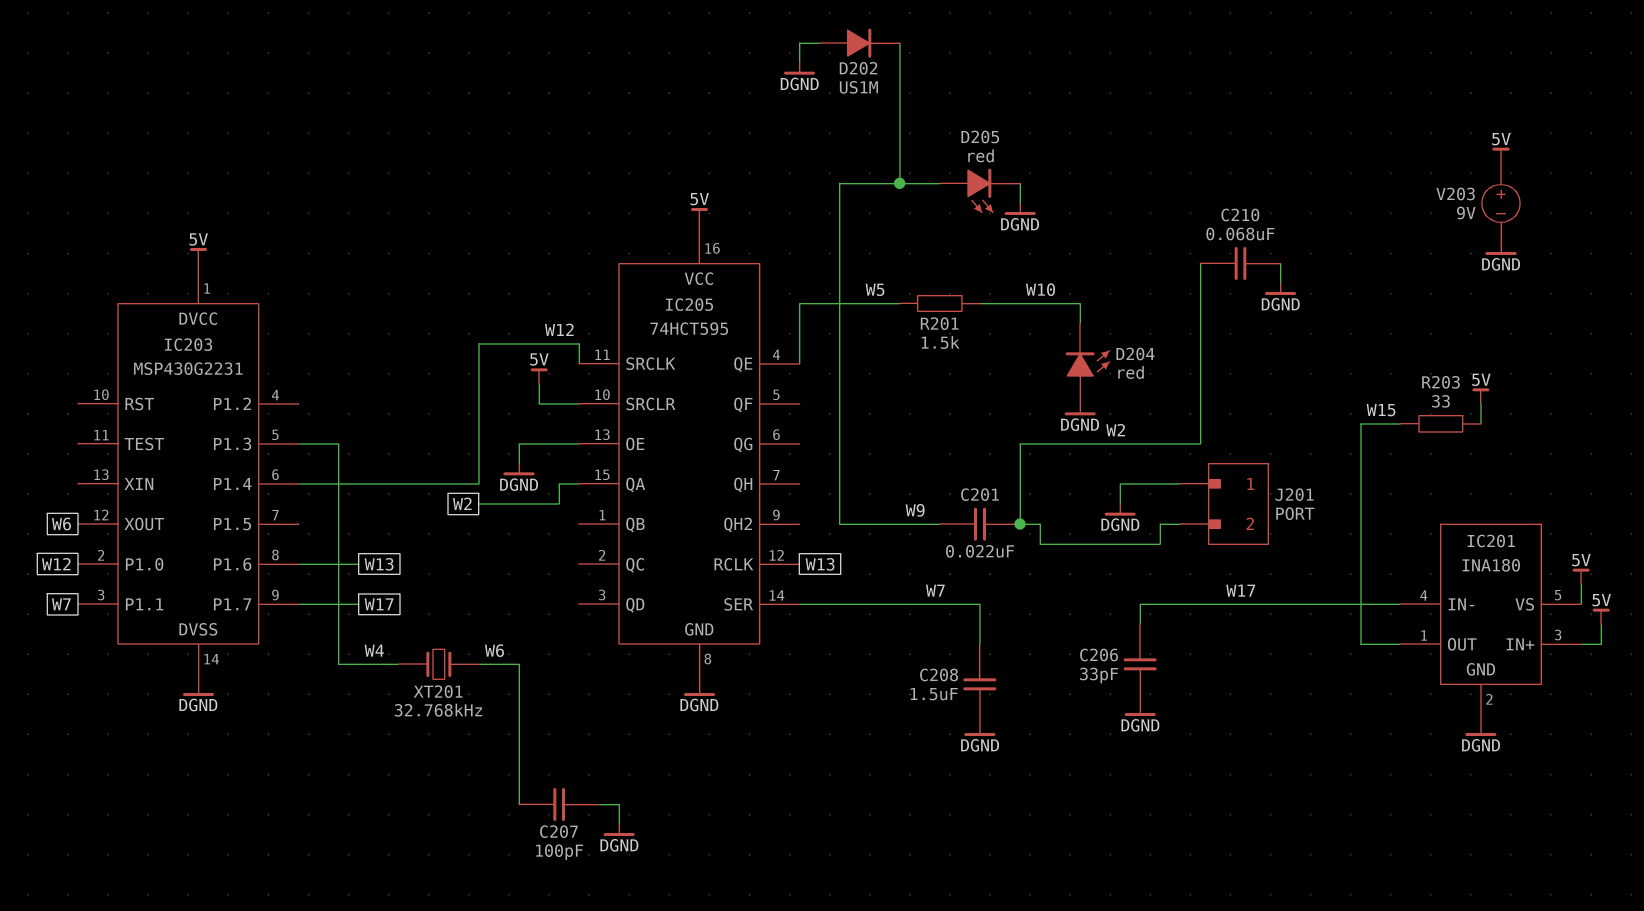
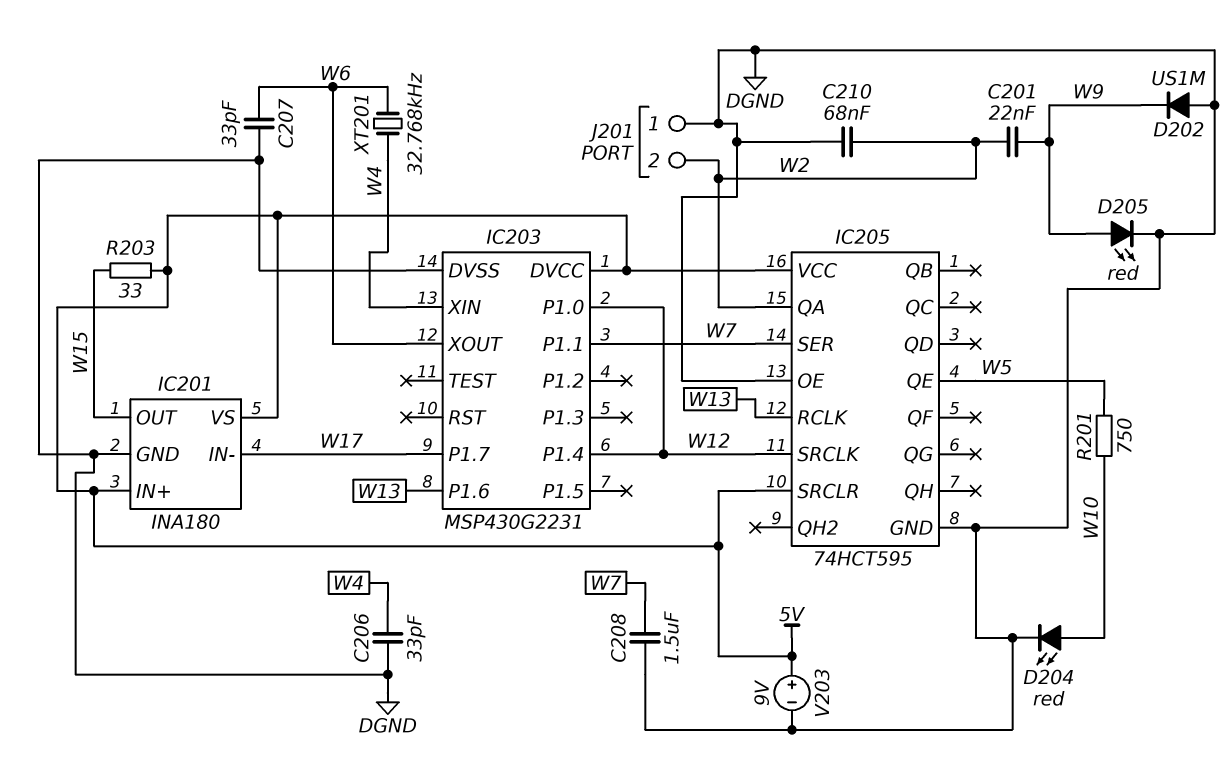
C206: 33pF (DGND, W17) -> 33pF (DGND, W4)
C207: 100pF (DGND, W6) -> 33pF (DGND, W6)
D204: LED red (A DGND, K W10) -> LED red (A W10, K DGND)
IC203 pin P1.3: W4 -> none
IC203 pin XIN: none -> W4
R201: 1.5k (W5, W10) -> 750 (W5, W10)

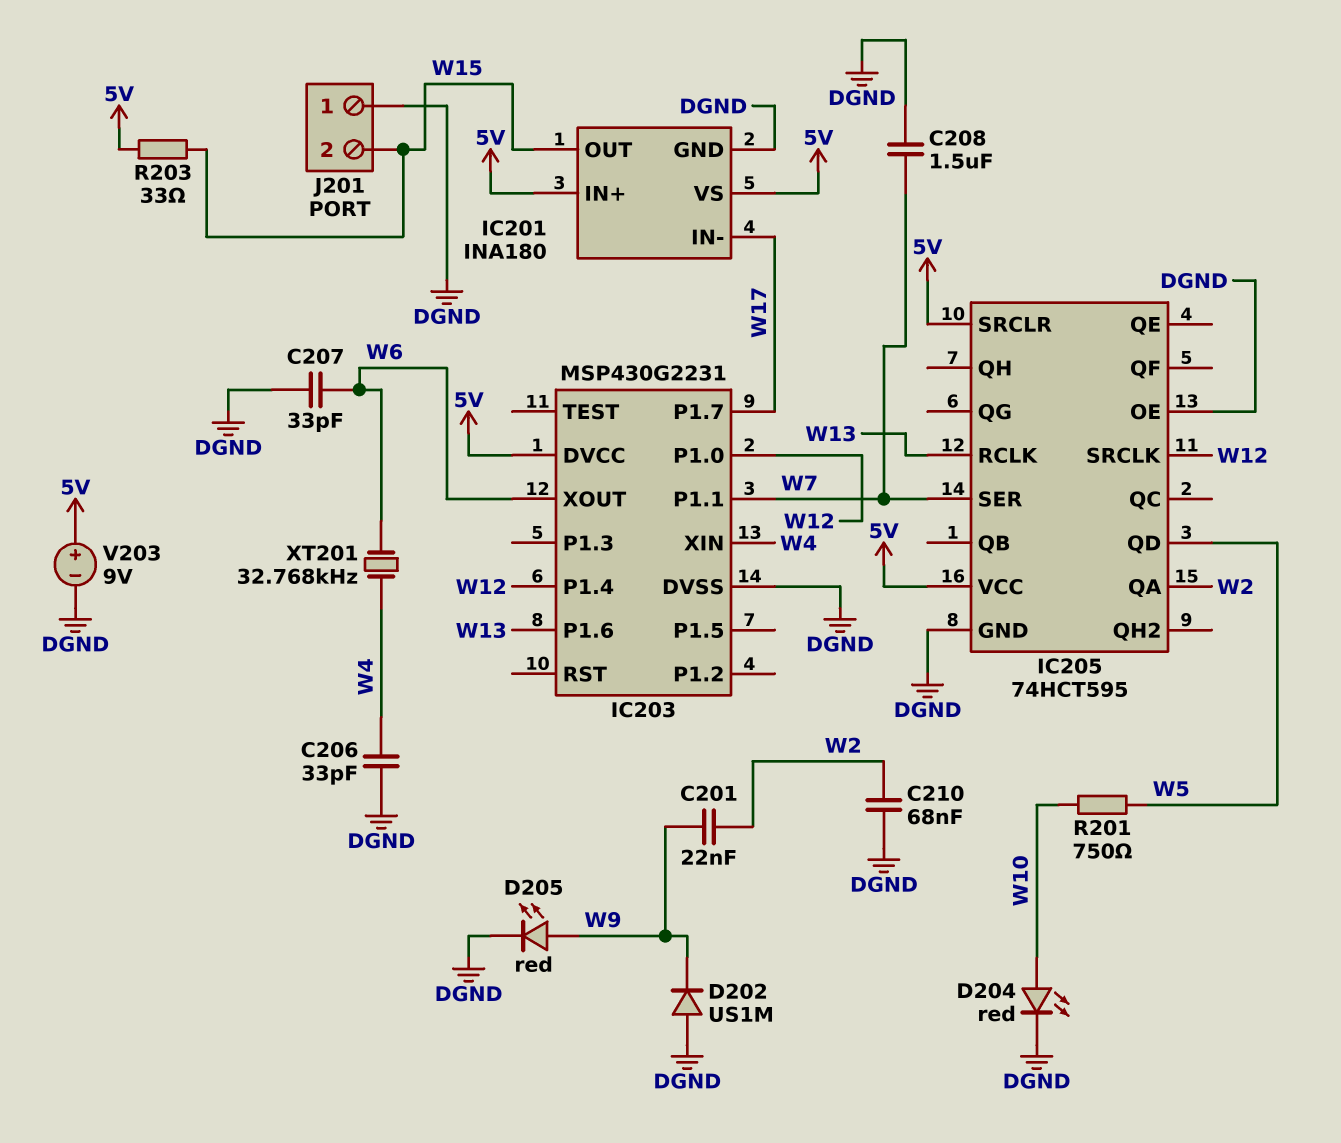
IC205 pin QD: none -> W5
IC205 pin QE: W5 -> none
J201 pin 2: W2 -> W15

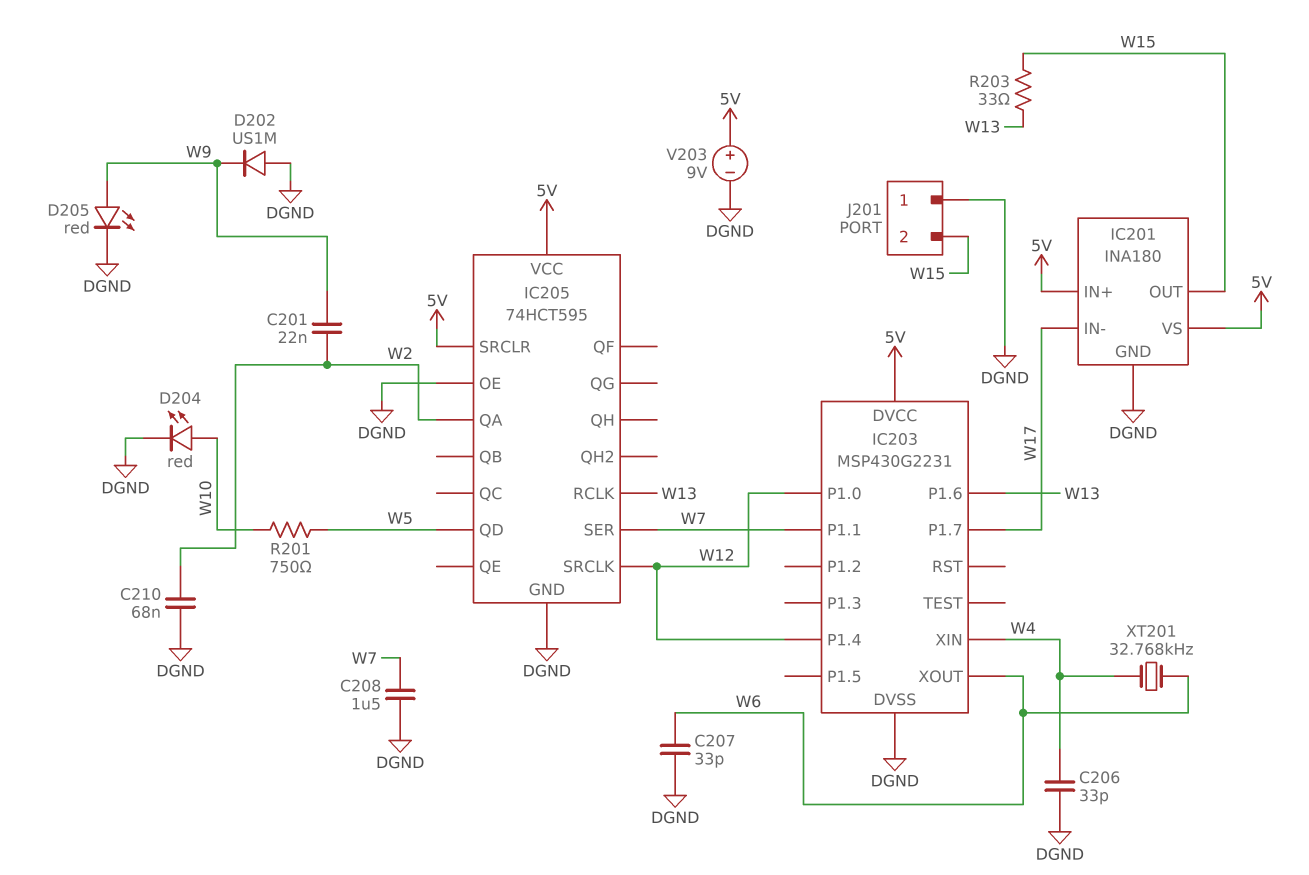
R203: 33 (5V, W15) -> 33 (W13, W15)

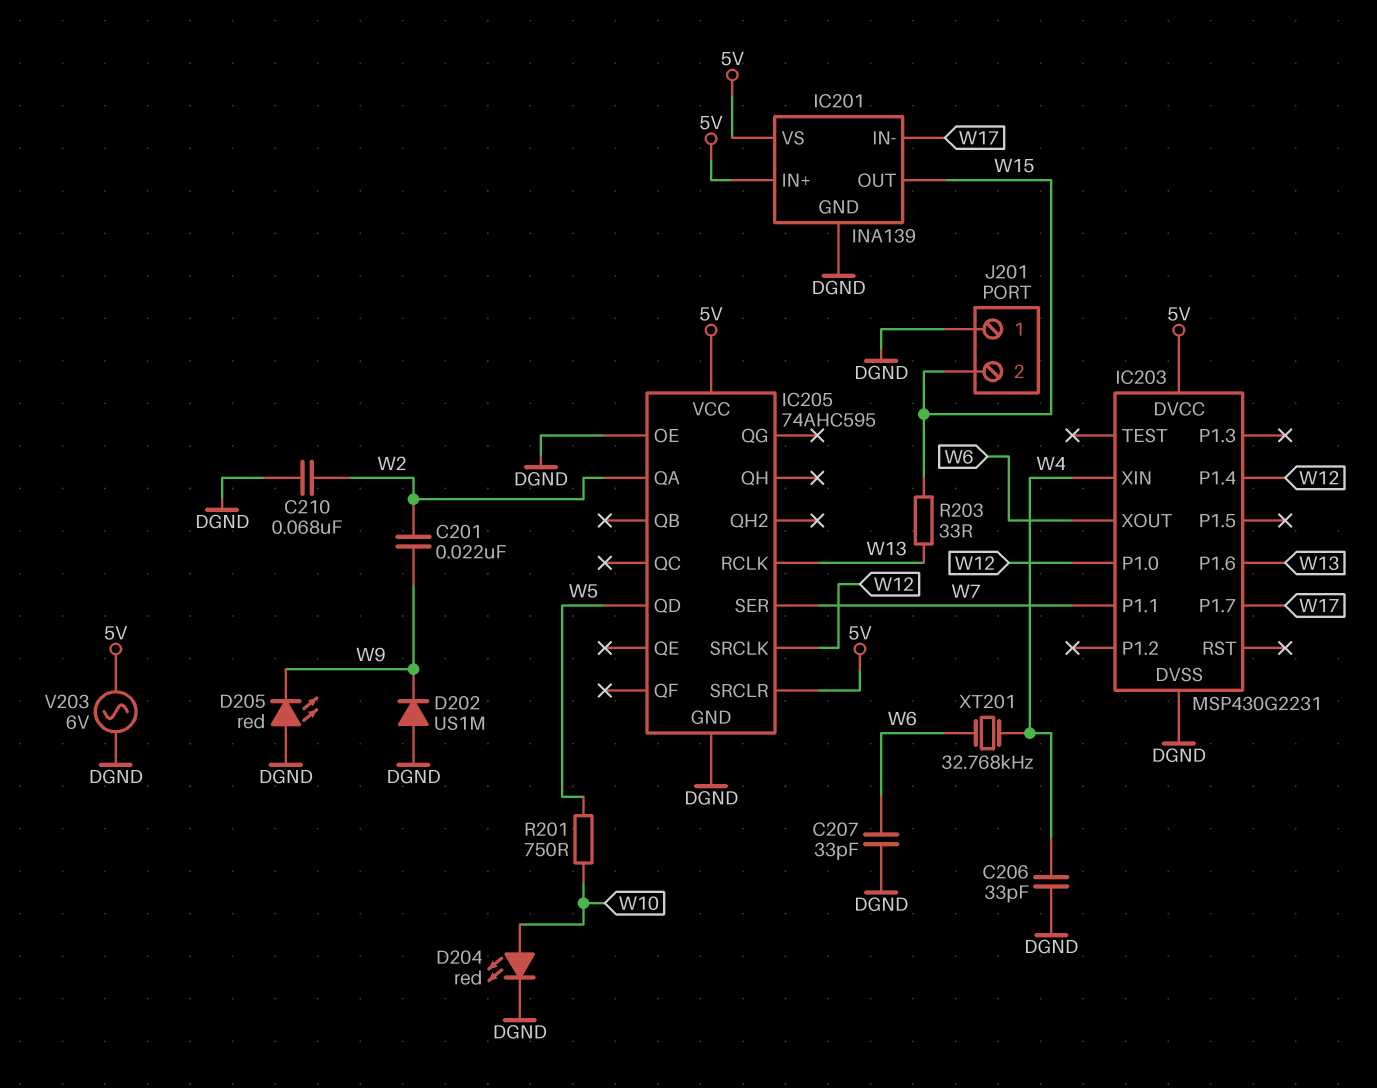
C208: 1.5uF (DGND, W7) -> none
D205: LED red (A W9, K DGND) -> LED red (A DGND, K W9)
IC201: INA180 -> INA139
IC205: 74HCT595 -> 74AHC595
V203: 9V (plus 5V, minus DGND) -> AC 6V (5V, DGND)

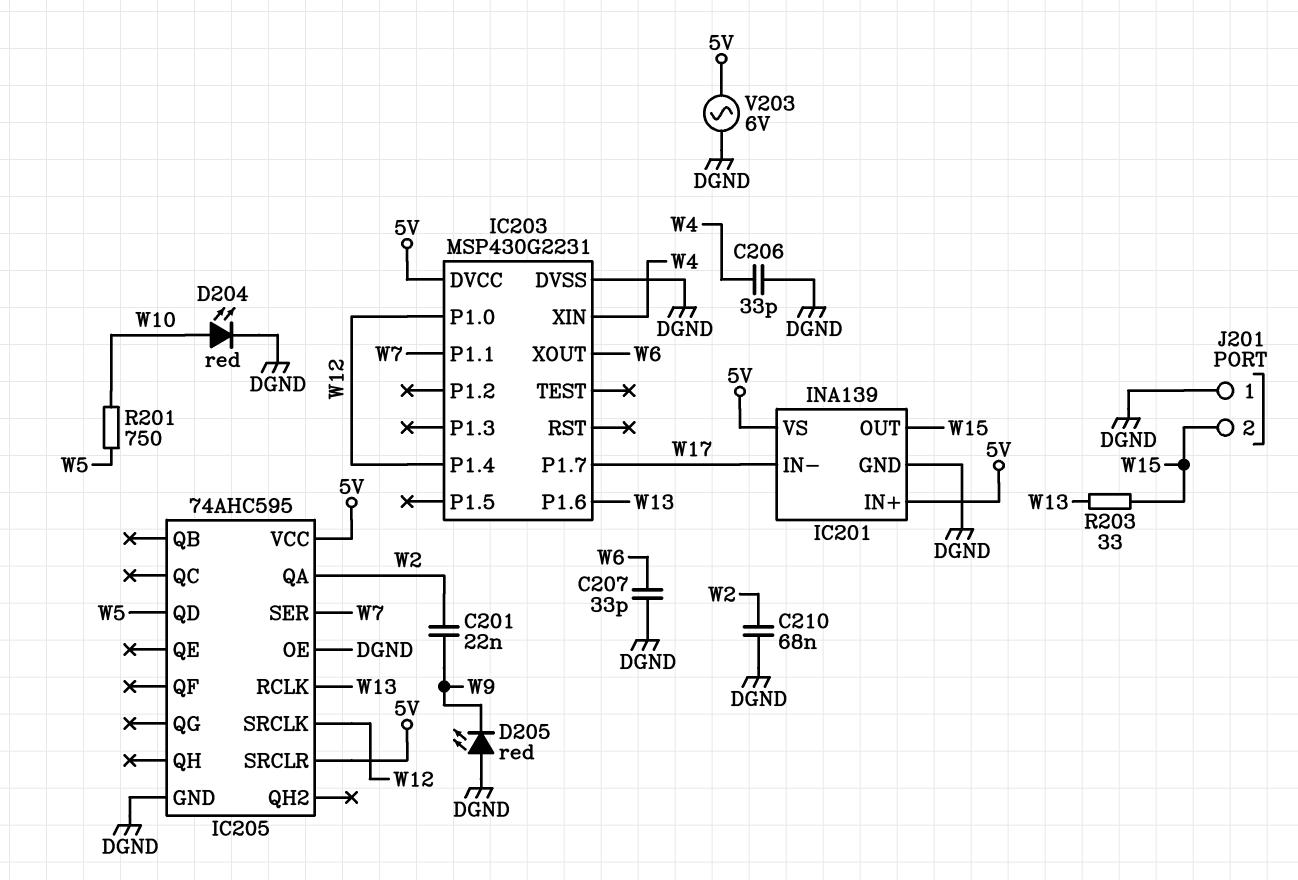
D202: diode US1M (A DGND, K W9) -> none
XT201: 32.768kHz (W4, W6) -> none

